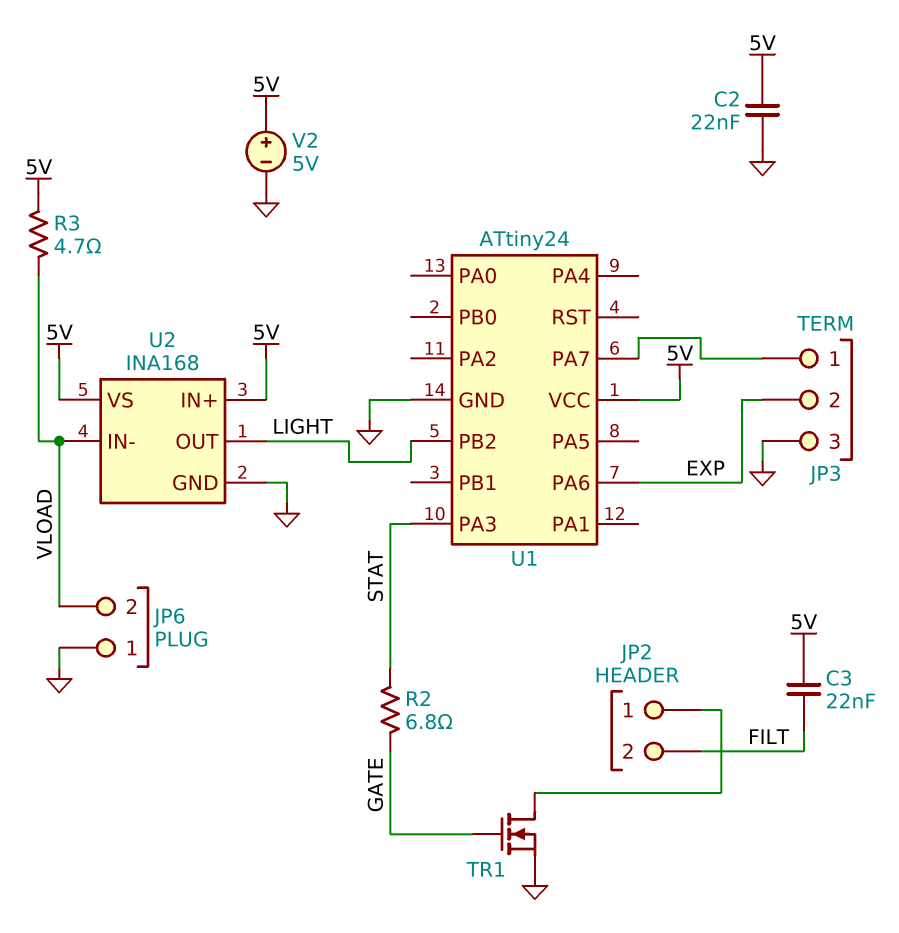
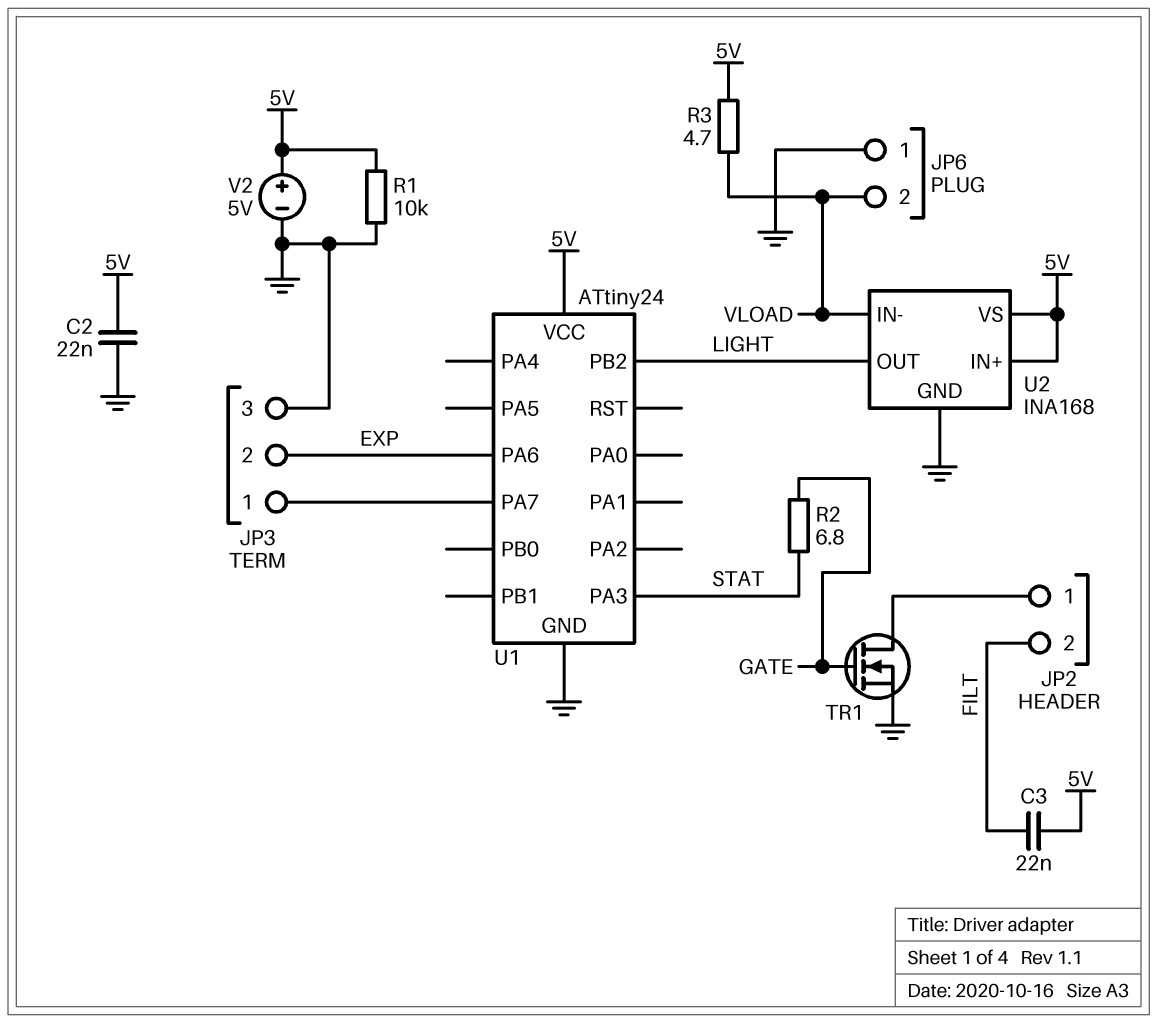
R1: none -> 10k (5V, GND)

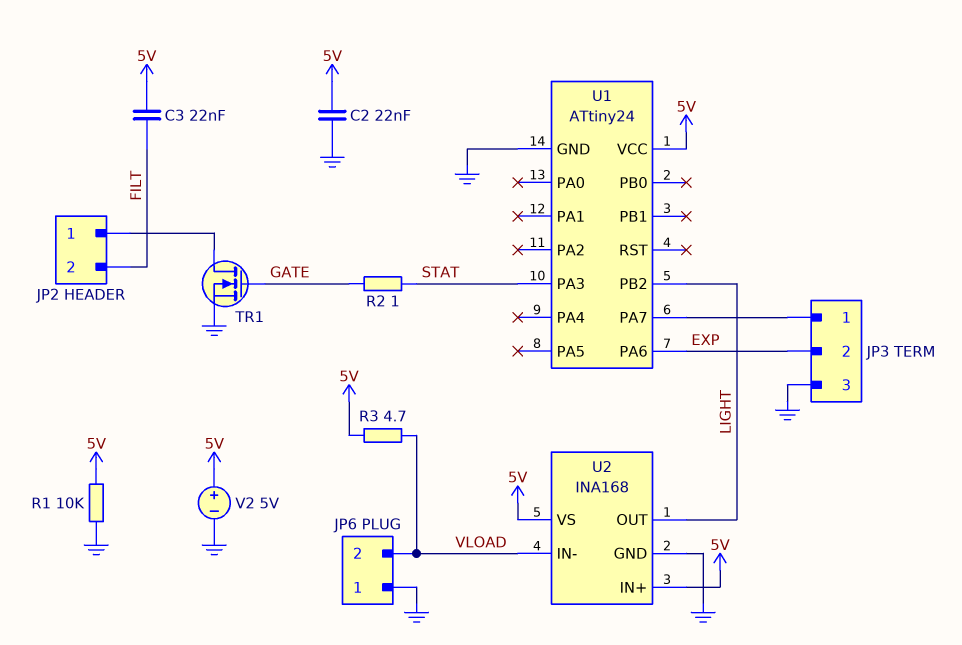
R2: 6.8 (GATE, STAT) -> 1 (GATE, STAT)

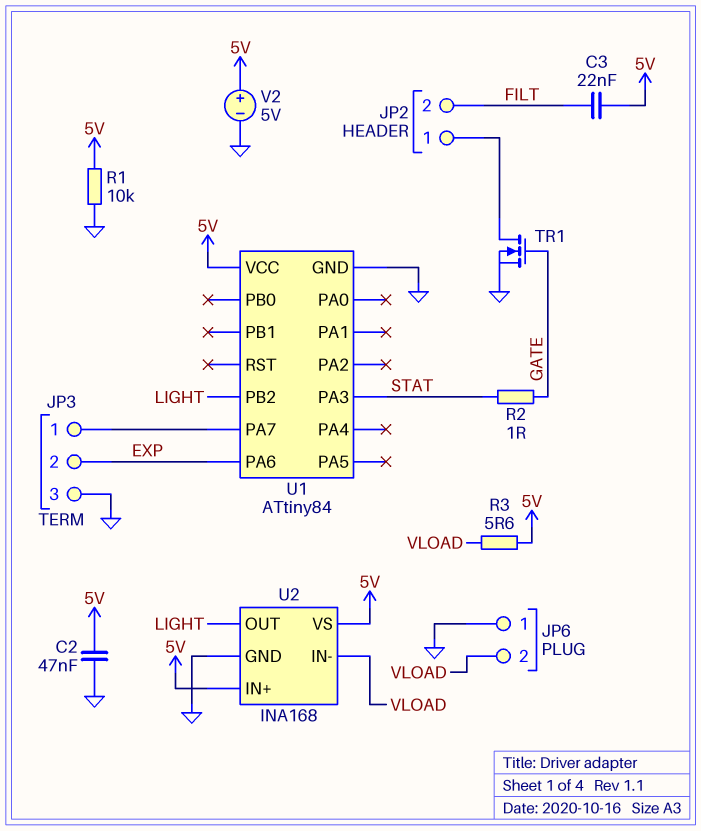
C2: 22nF (5V, GND) -> 47nF (5V, GND)
R3: 4.7 (5V, VLOAD) -> 5.6 (5V, VLOAD)
U1: ATtiny24 -> ATtiny84

